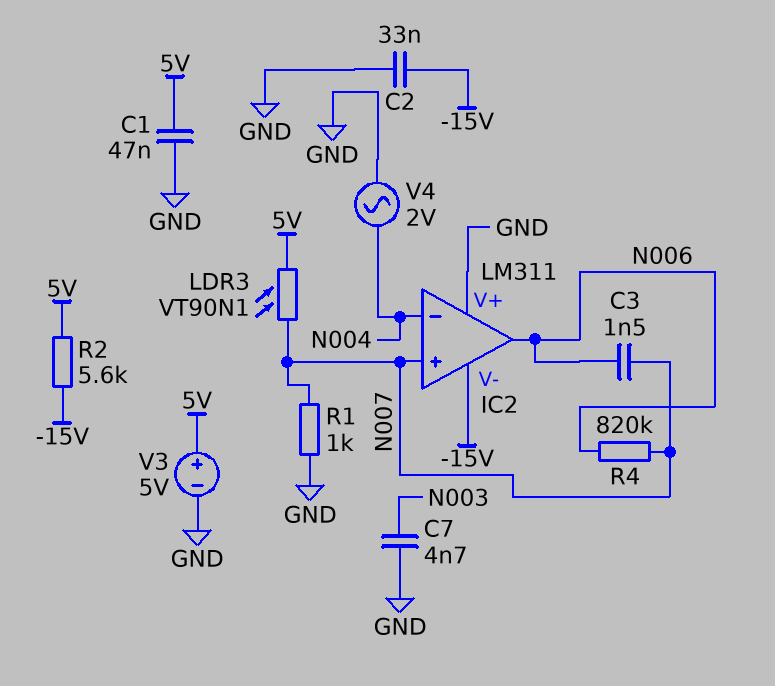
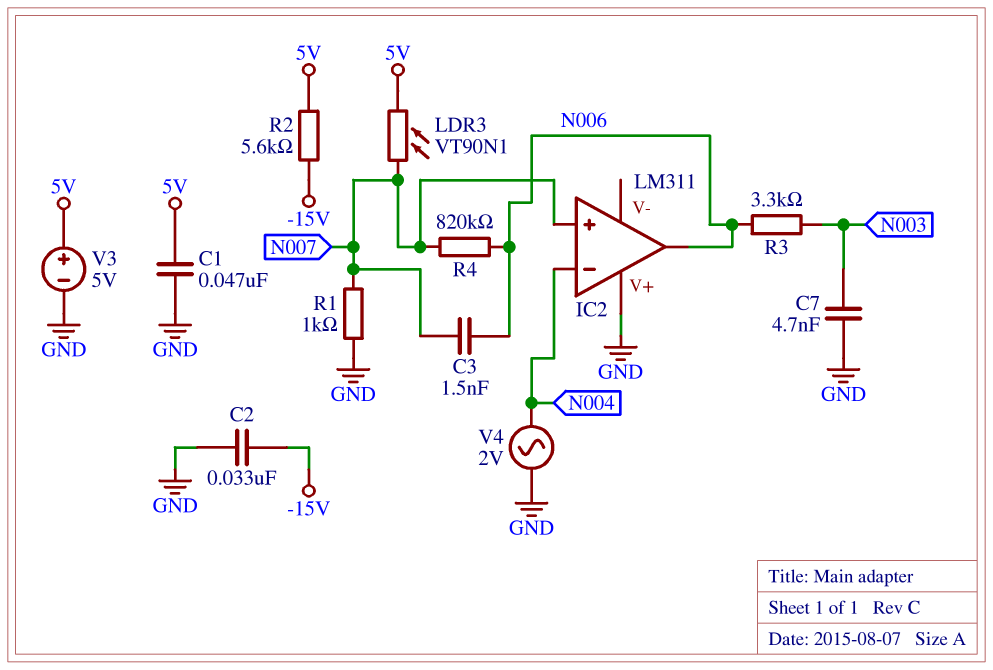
IC2 pin V-: -15V -> none
R3: none -> 3.3k (N003, N006)

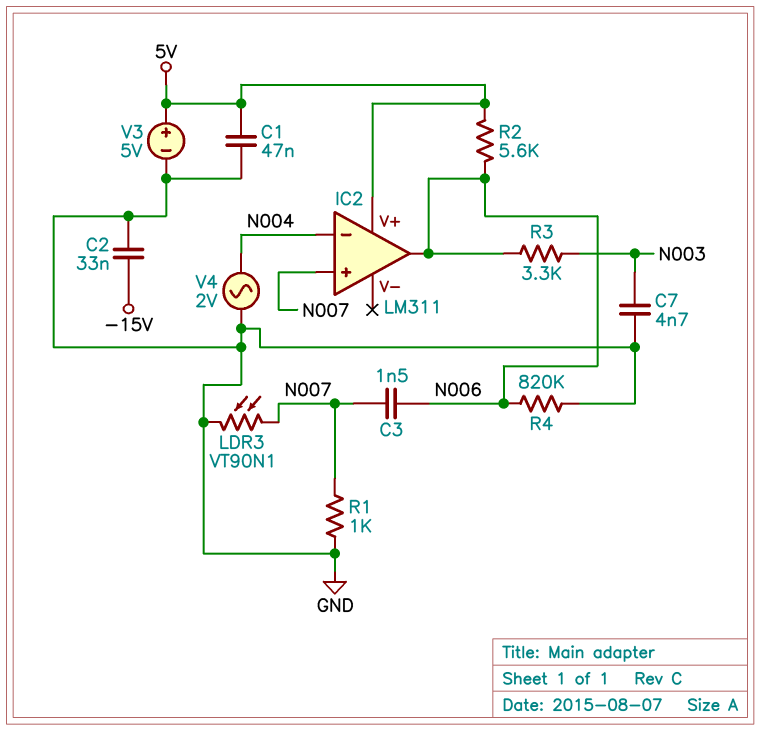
IC2 pin V+: GND -> 5V
LDR3: VT90N1 (5V, N007) -> VT90N1 (GND, N007)
R2: 5.6k (-15V, 5V) -> 5.6k (5V, N006)
R4: 820k (N006, N007) -> 820k (GND, N006)

